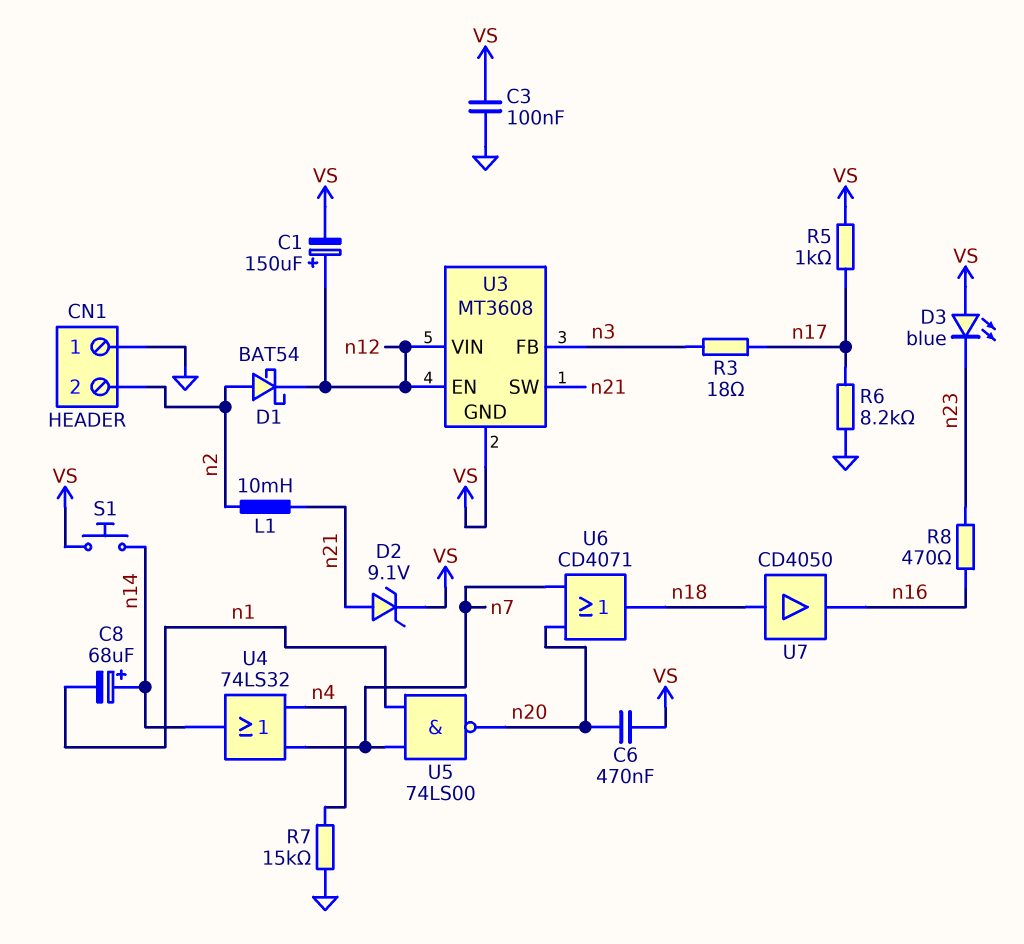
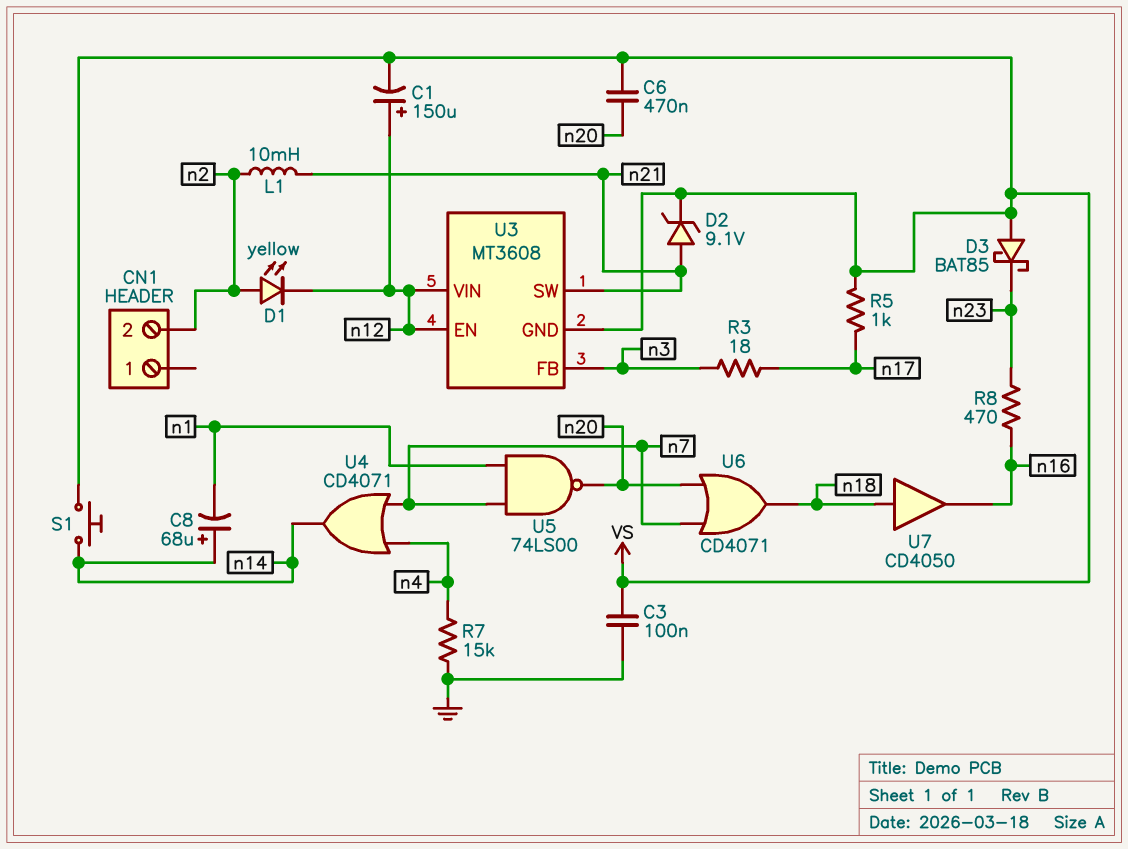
CN1 pin 1: GND -> none
D1: schottky BAT54 (A n2, K n12) -> LED yellow (A n2, K n12)
D3: LED blue (A VS, K n23) -> schottky BAT85 (A VS, K n23)
R6: 8.2k (GND, n17) -> none
U4: OR 74LS32 (in n4, in n7, out n14) -> OR CD4071 (in n4, in n7, out n14)

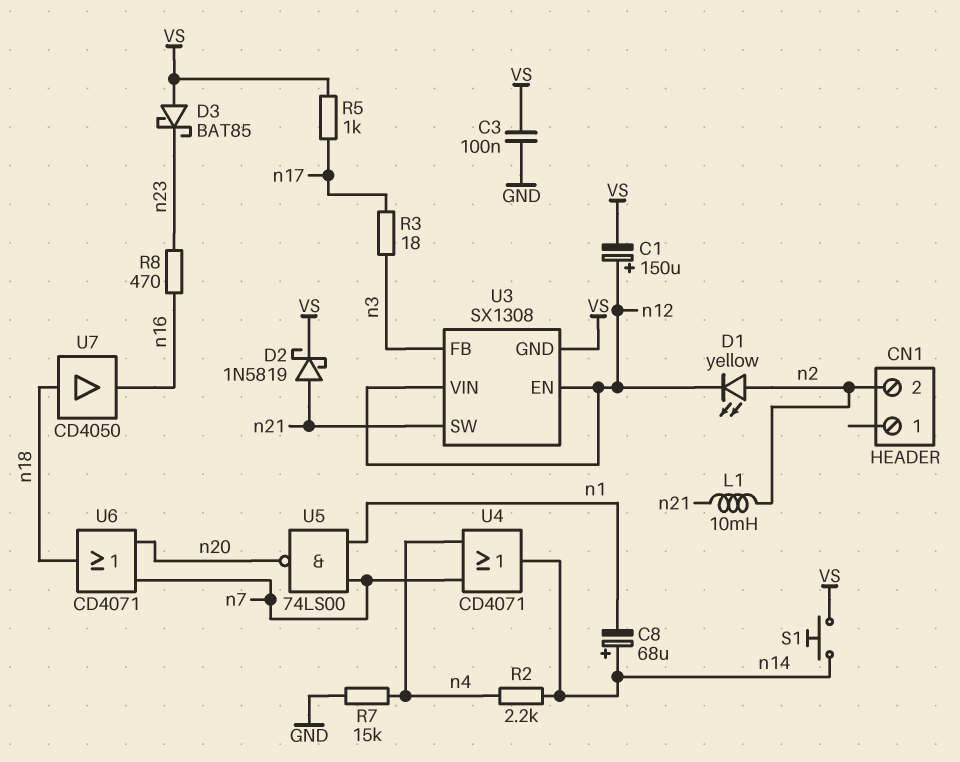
C6: 470nF (VS, n20) -> none
D2: zener 9.1V (A n21, K VS) -> schottky 1N5819 (A n21, K VS)
R2: none -> 2.2k (n4, n14)
U3: MT3608 -> SX1308

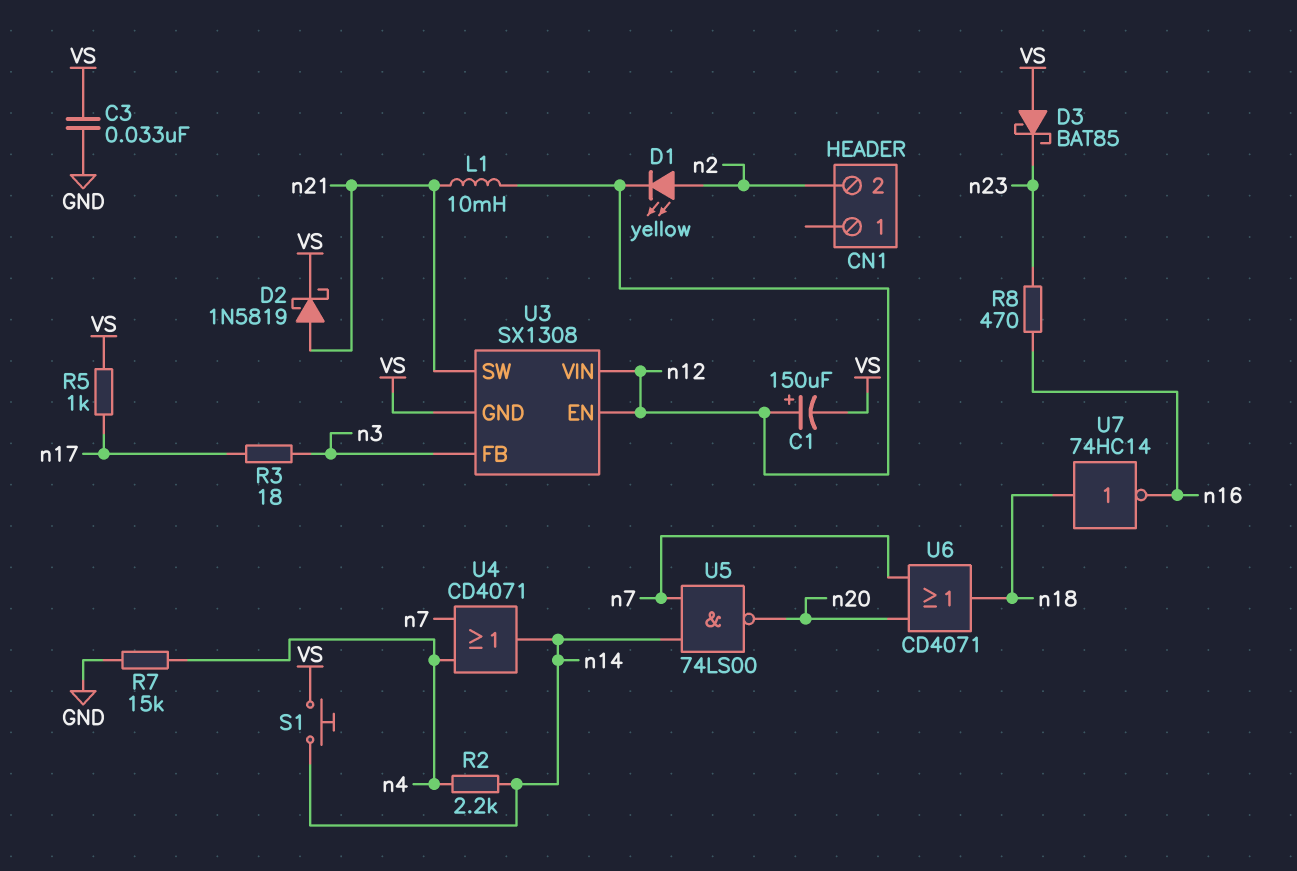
C3: 100nF (GND, VS) -> 33nF (GND, VS)
C8: 68uF (plus n14, minus n1) -> none
L1: 10mH (n2, n21) -> 10mH (n12, n21)
U5: NAND 74LS00 (in n1, in n7, out n20) -> NAND 74LS00 (in n7, in n14, out n20)
U7: buffer CD4050 (in n18, out n16) -> NOT 74HC14 (in n18, out n16)

